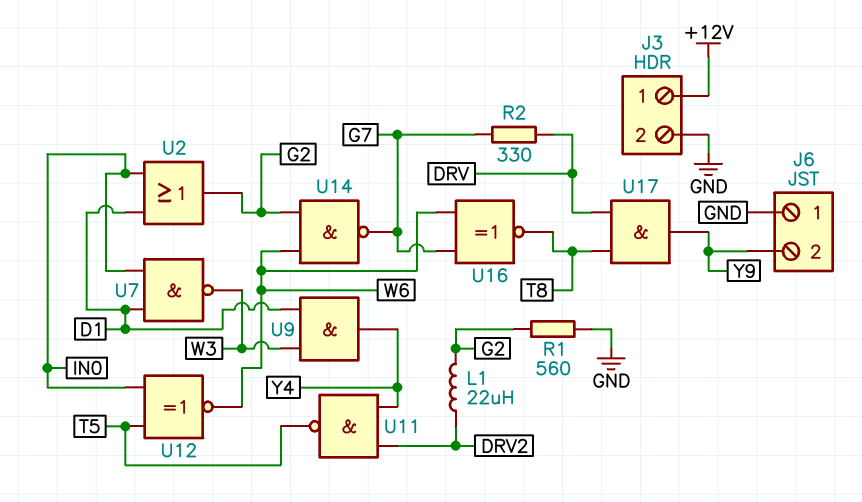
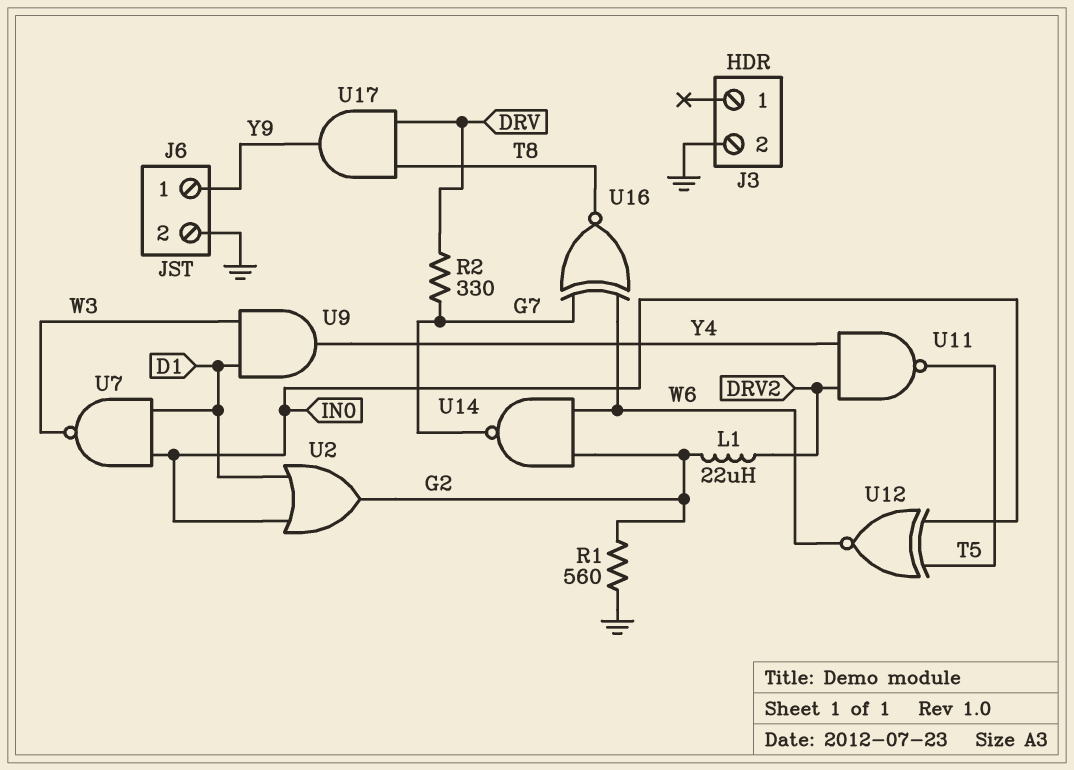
J3 pin 1: +12V -> none
J6 pin 1: GND -> Y9
J6 pin 2: Y9 -> GND

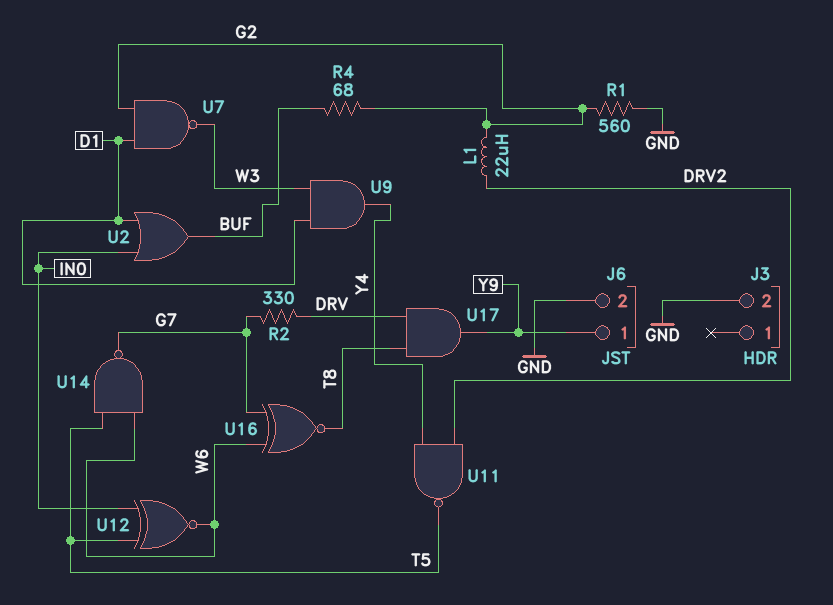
R4: none -> 68 (BUF, G2)
U2: OR (in D1, in IN0, out G2) -> OR (in D1, in IN0, out BUF)
U7: NAND (in D1, in IN0, out W3) -> NAND (in D1, in G2, out W3)
U14: NAND (in G2, in W6, out G7) -> NAND (in T5, in W6, out G7)

